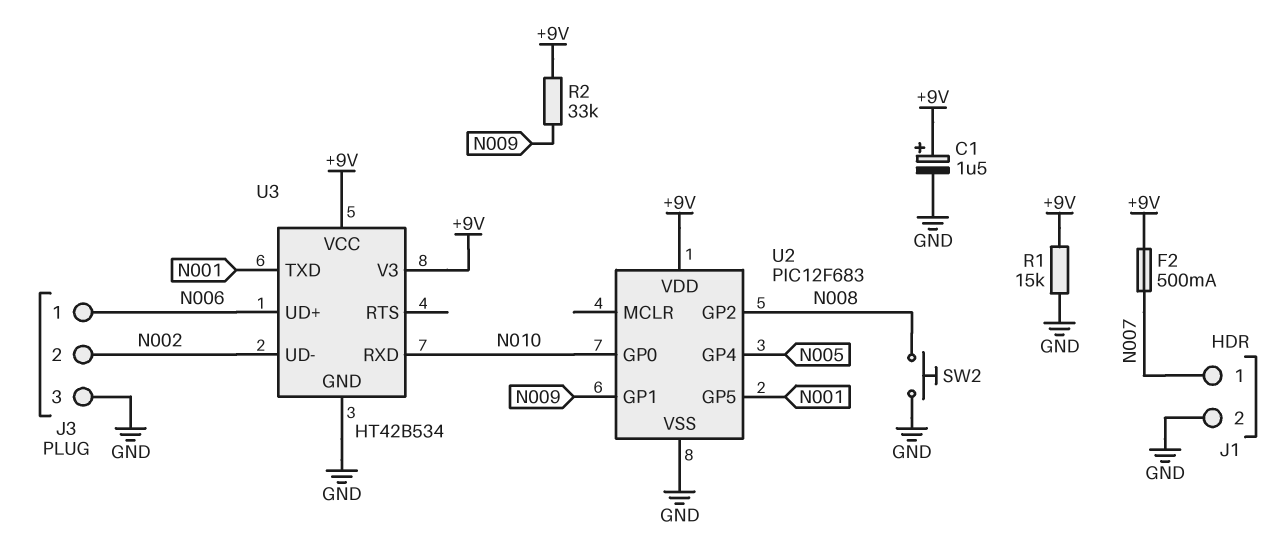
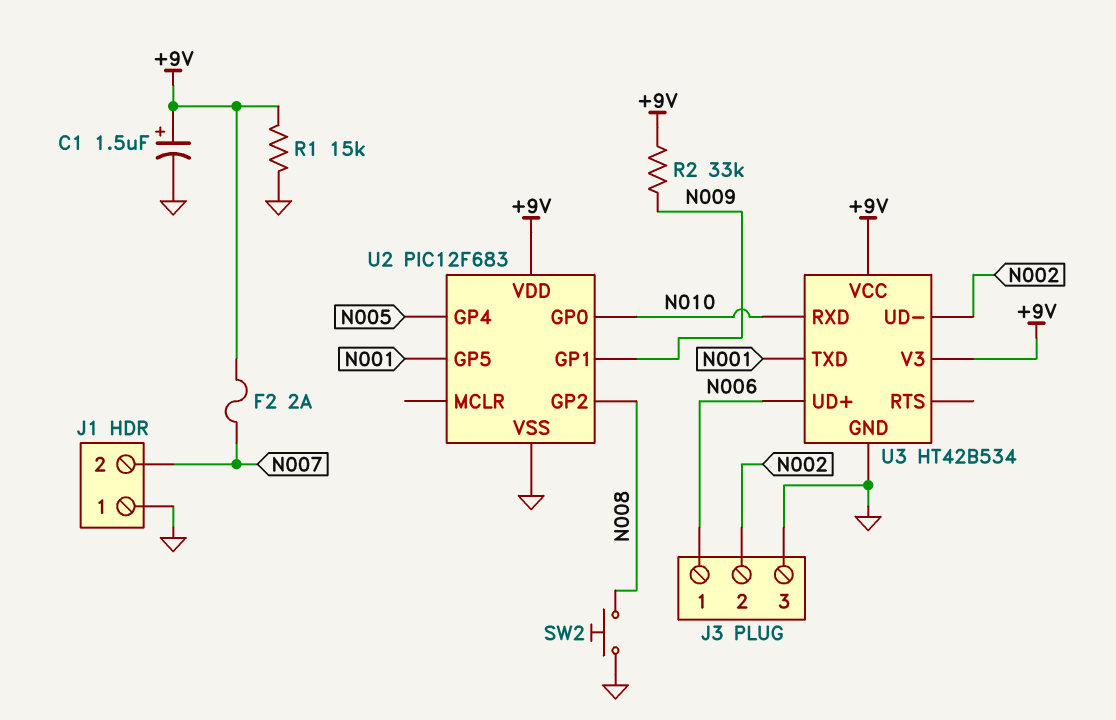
F2: 500mA (+9V, N007) -> 2A (+9V, N007)
J1 pin 1: N007 -> GND
J1 pin 2: GND -> N007

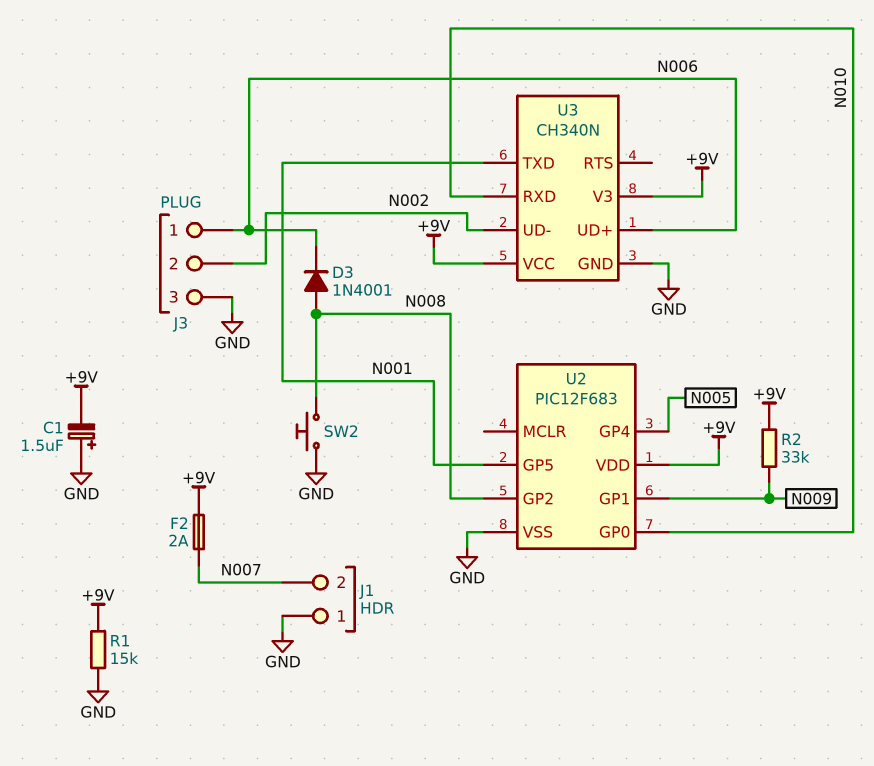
C1: 1.5uF (plus +9V, minus GND) -> 1.5uF (plus GND, minus +9V)
D3: none -> diode 1N4001 (A N008, K N006)
U3: HT42B534 -> CH340N

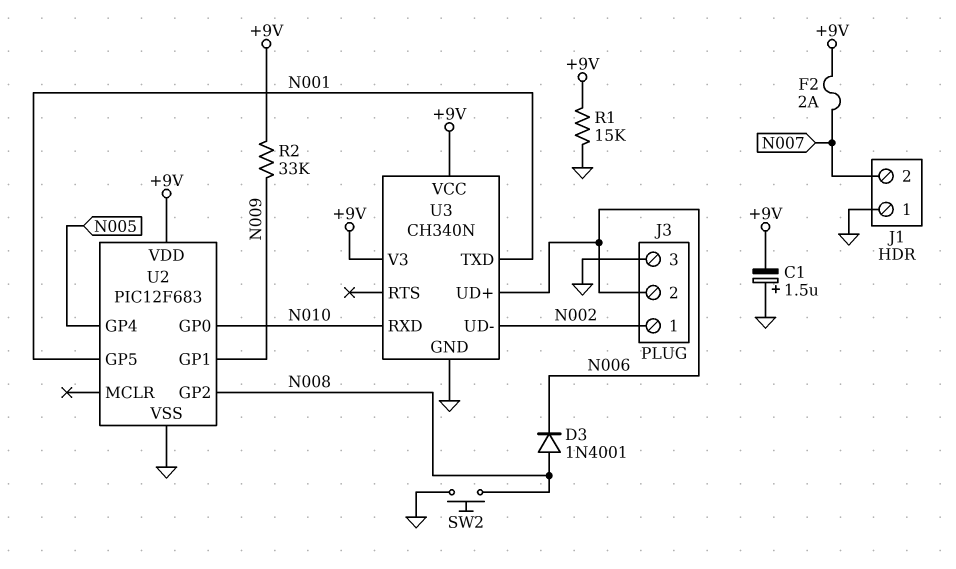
J3 pin 1: N006 -> N002
J3 pin 2: N002 -> N006

